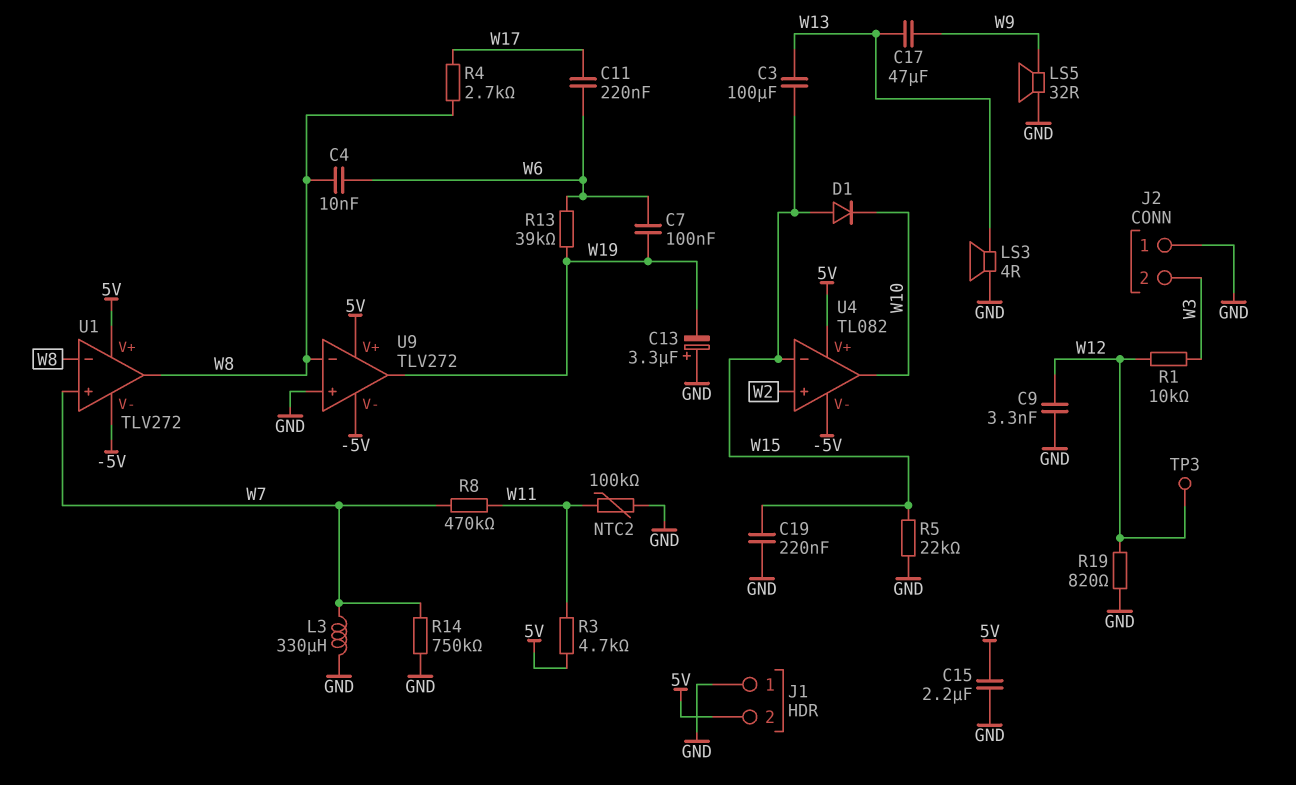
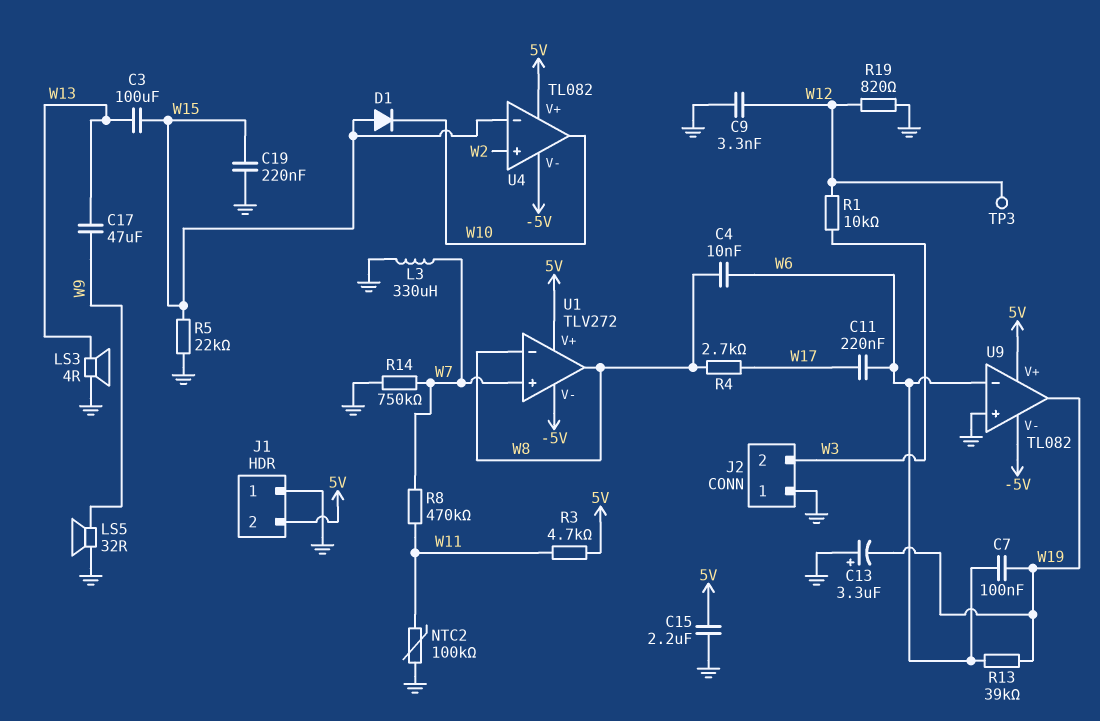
U9: TLV272 -> TL082
U9 pin in-: W8 -> W6

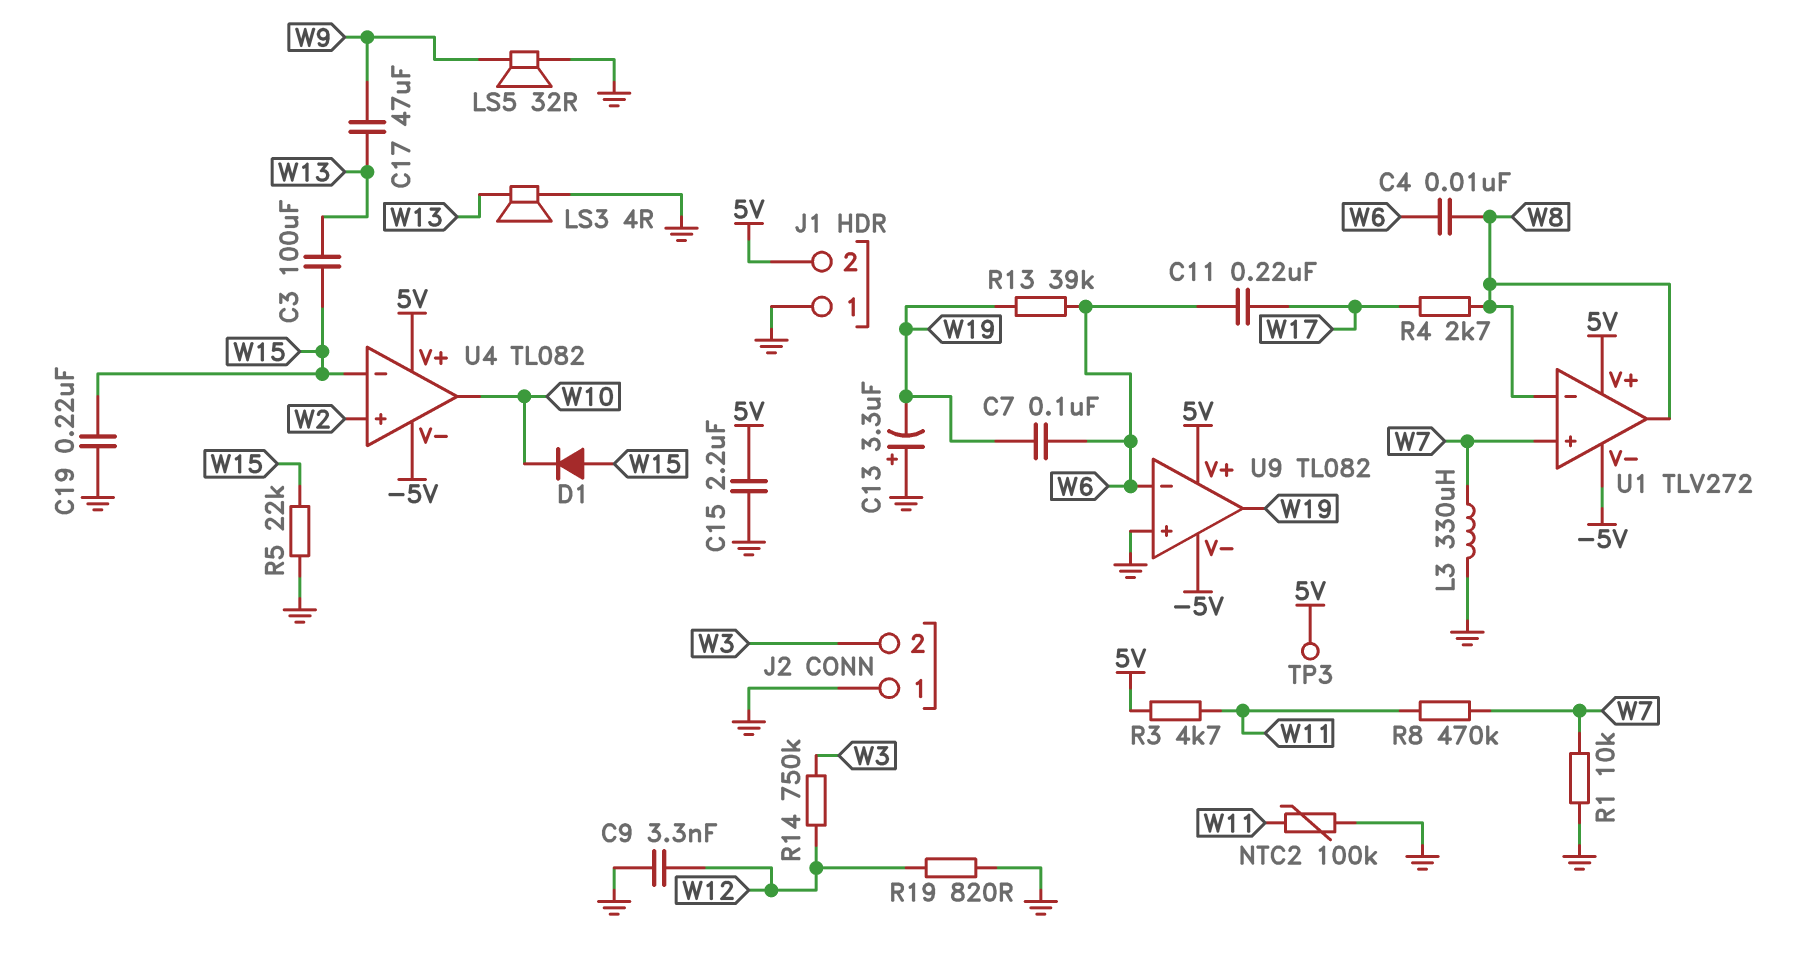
R1: 10k (W3, W12) -> 10k (GND, W7)
R14: 750k (GND, W7) -> 750k (W3, W12)
TP3: test point (W12) -> test point (5V)

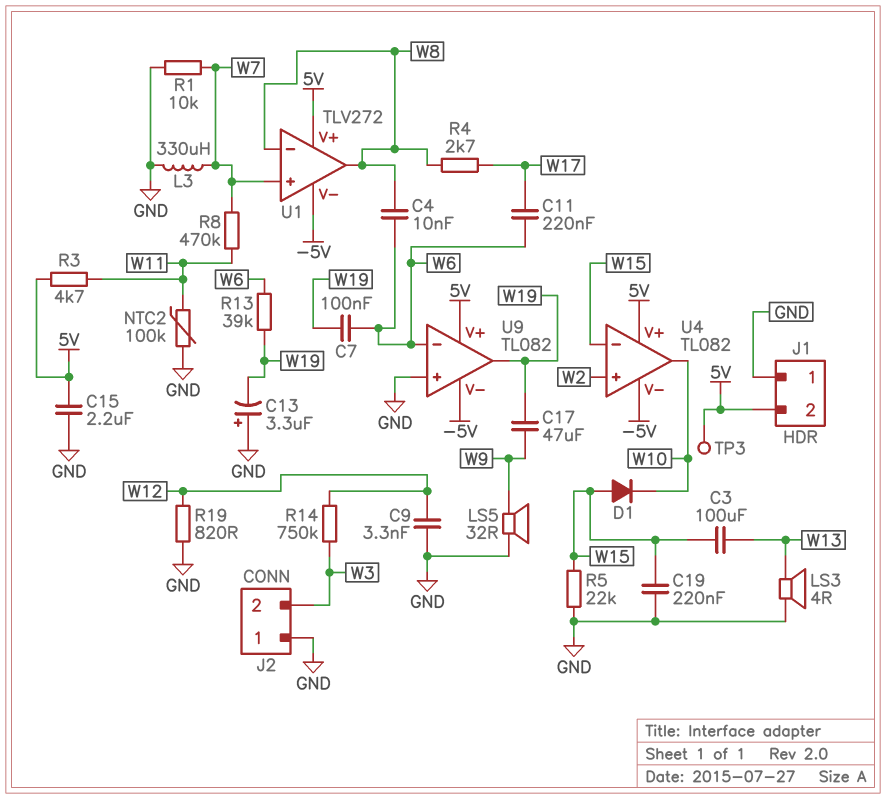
C17: 47uF (W9, W13) -> 47uF (W9, W19)

